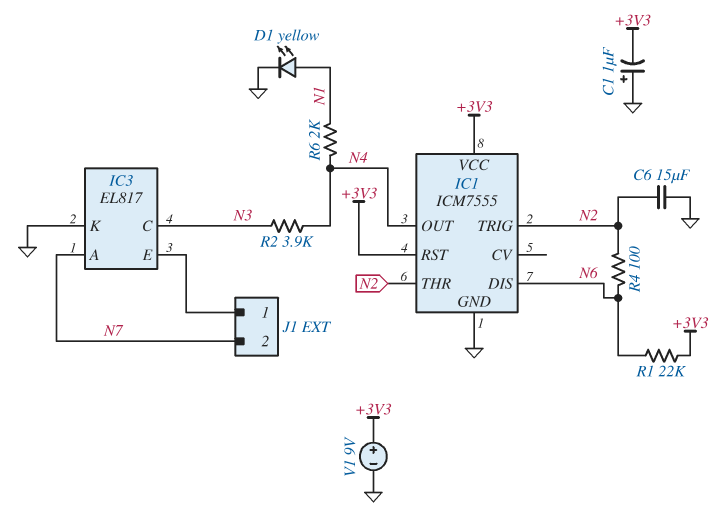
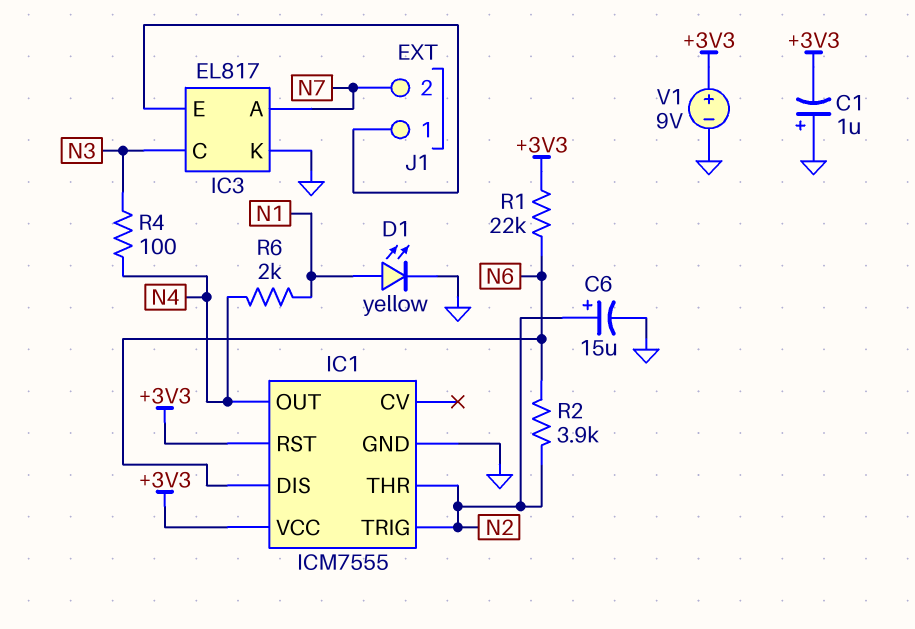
C6: 15uF (GND, N2) -> 15uF (plus N2, minus GND)
R2: 3.9k (N3, N4) -> 3.9k (N2, N6)
R4: 100 (N2, N6) -> 100 (N3, N4)

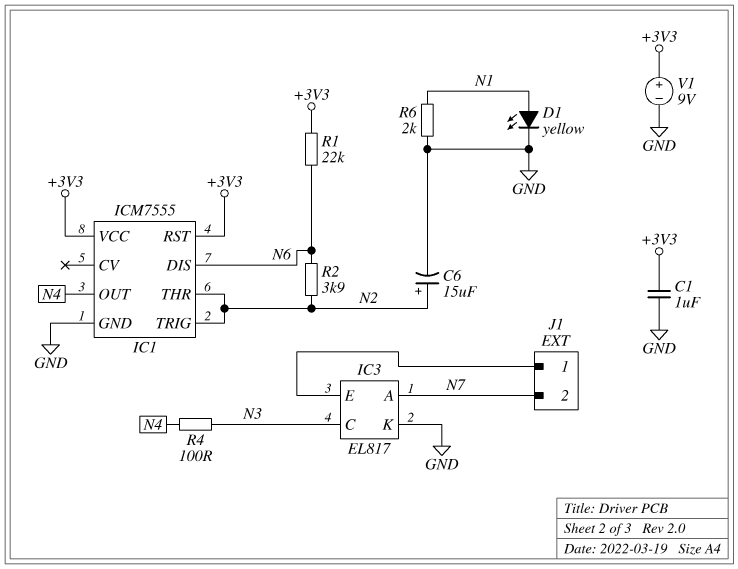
C1: 1uF (plus GND, minus +3V3) -> 1uF (+3V3, GND)
R6: 2k (N1, N4) -> 2k (GND, N1)

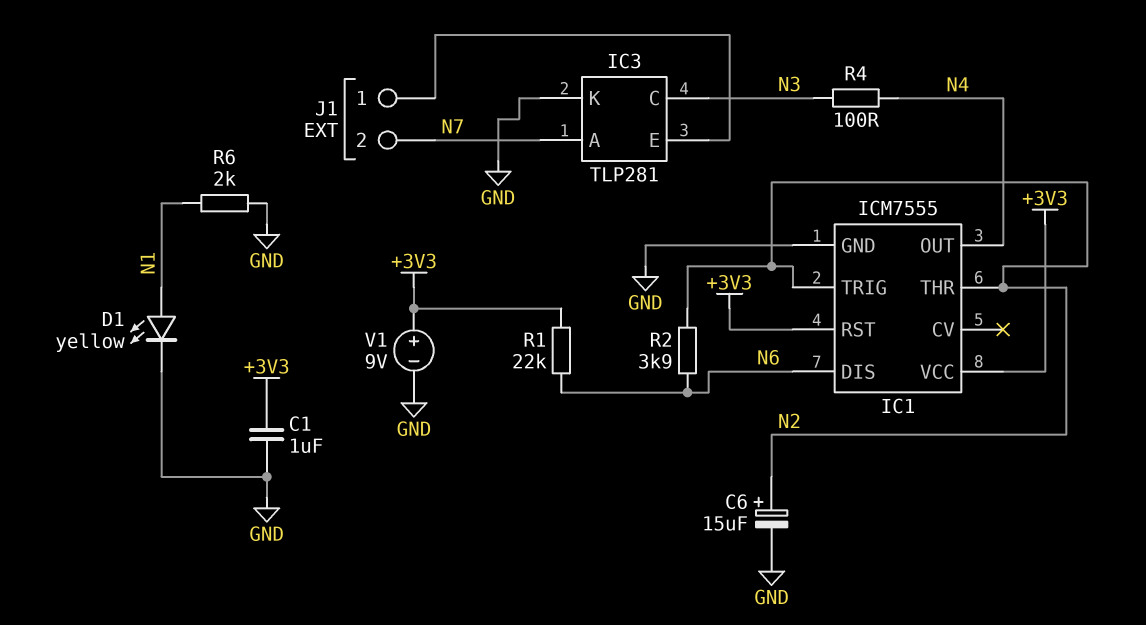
IC3: EL817 -> TLP281

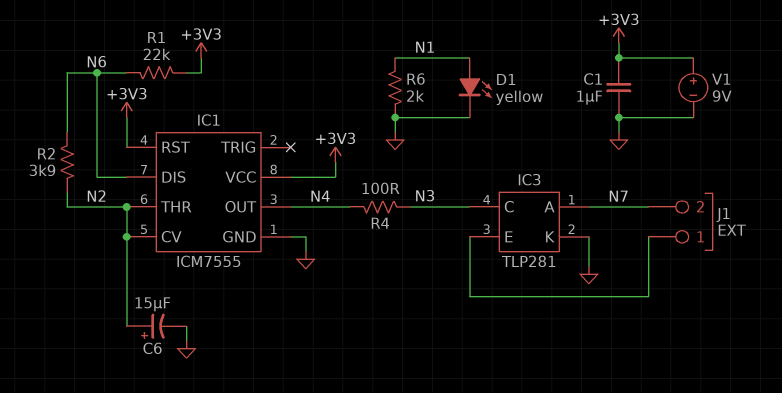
IC1 pin CV: none -> N2
IC1 pin TRIG: N2 -> none

